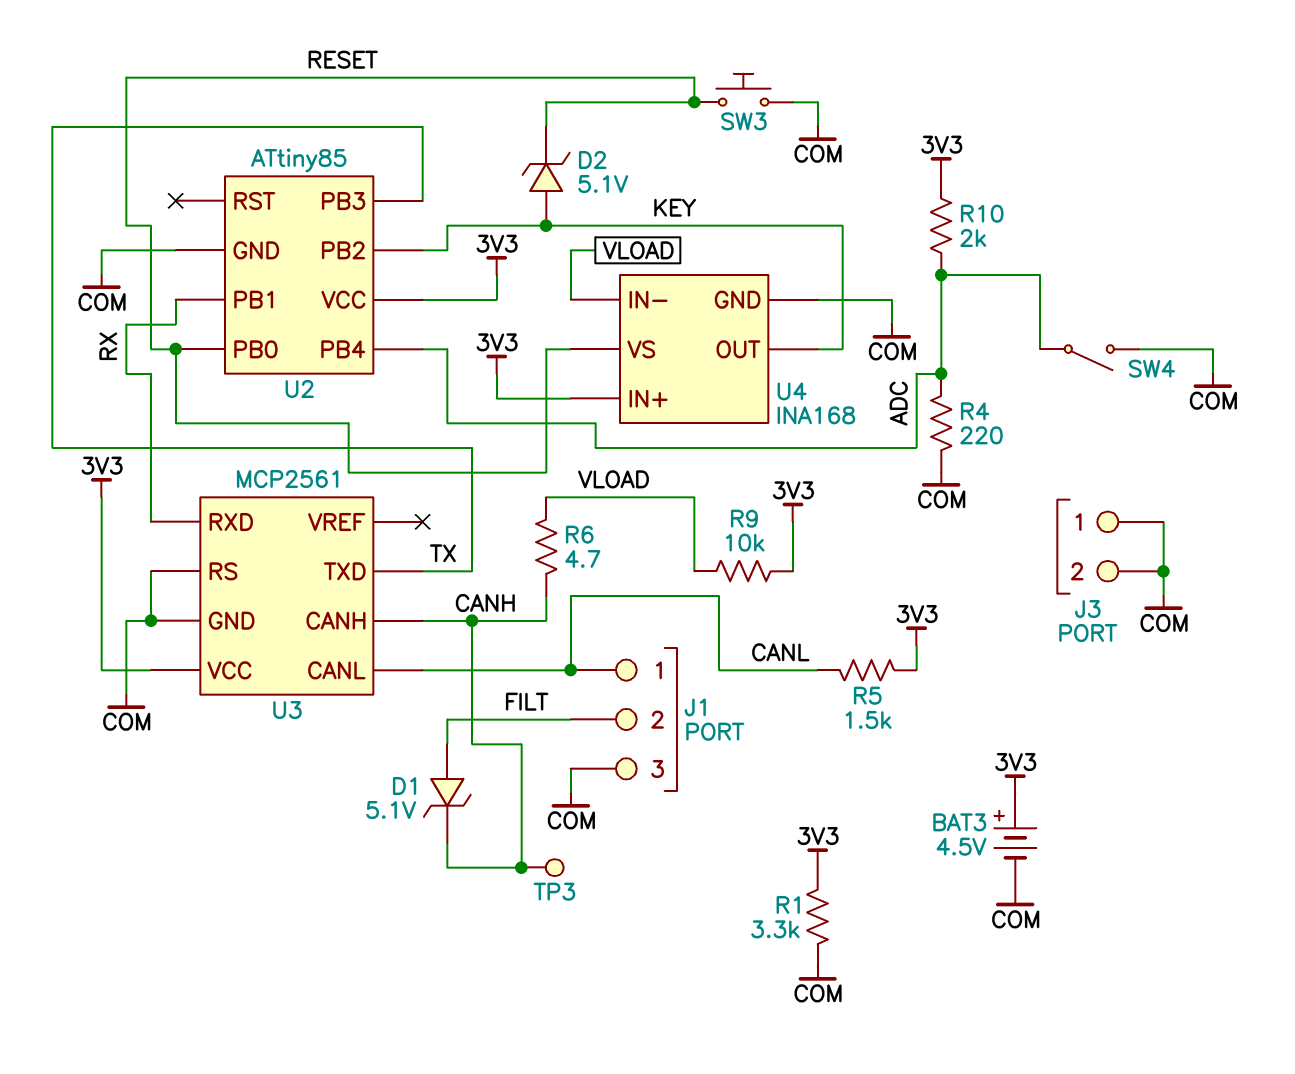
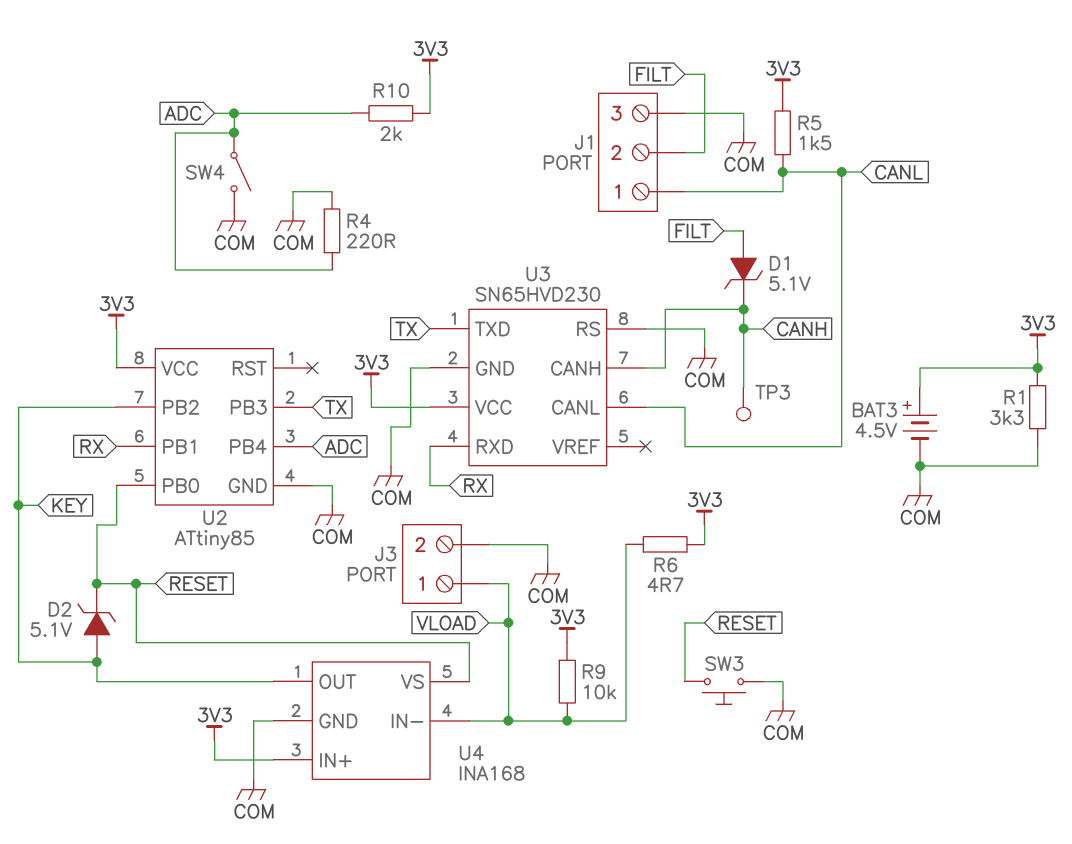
J3 pin 1: COM -> VLOAD
R6: 4.7 (CANH, VLOAD) -> 4.7 (3V3, VLOAD)
U3: MCP2561 -> SN65HVD230

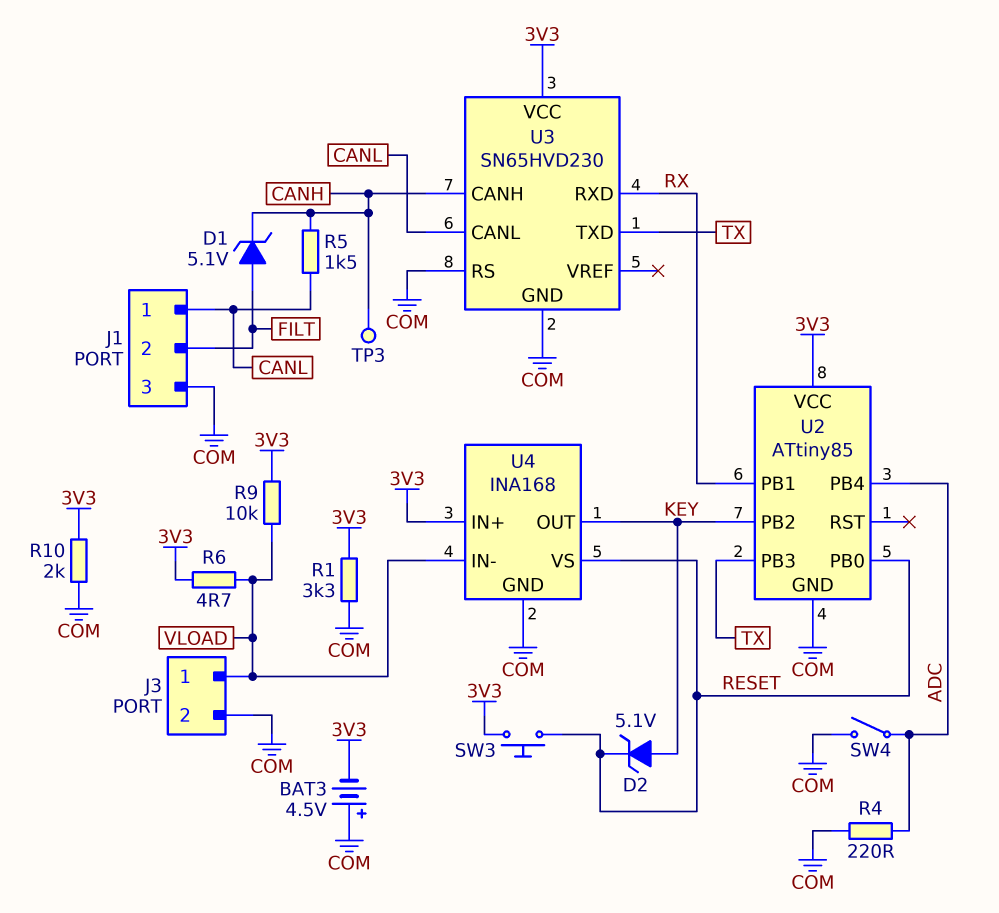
BAT3: 4.5V (plus 3V3, minus COM) -> 4.5V (plus COM, minus 3V3)
R5: 1.5k (3V3, CANL) -> 1.5k (CANH, CANL)
R10: 2k (3V3, ADC) -> 2k (3V3, COM)
SW3: button (COM, RESET) -> button (3V3, RESET)

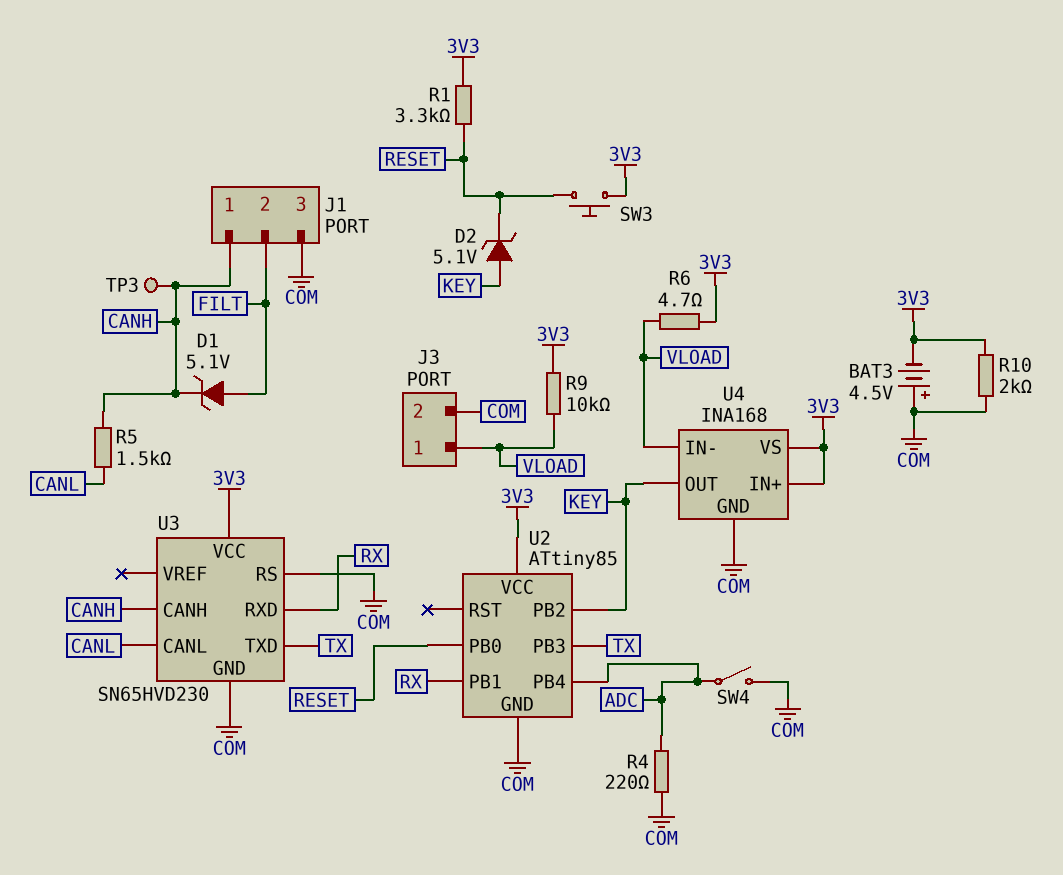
J1 pin 1: CANL -> CANH
R1: 3.3k (3V3, COM) -> 3.3k (3V3, RESET)
U4 pin VS: RESET -> 3V3

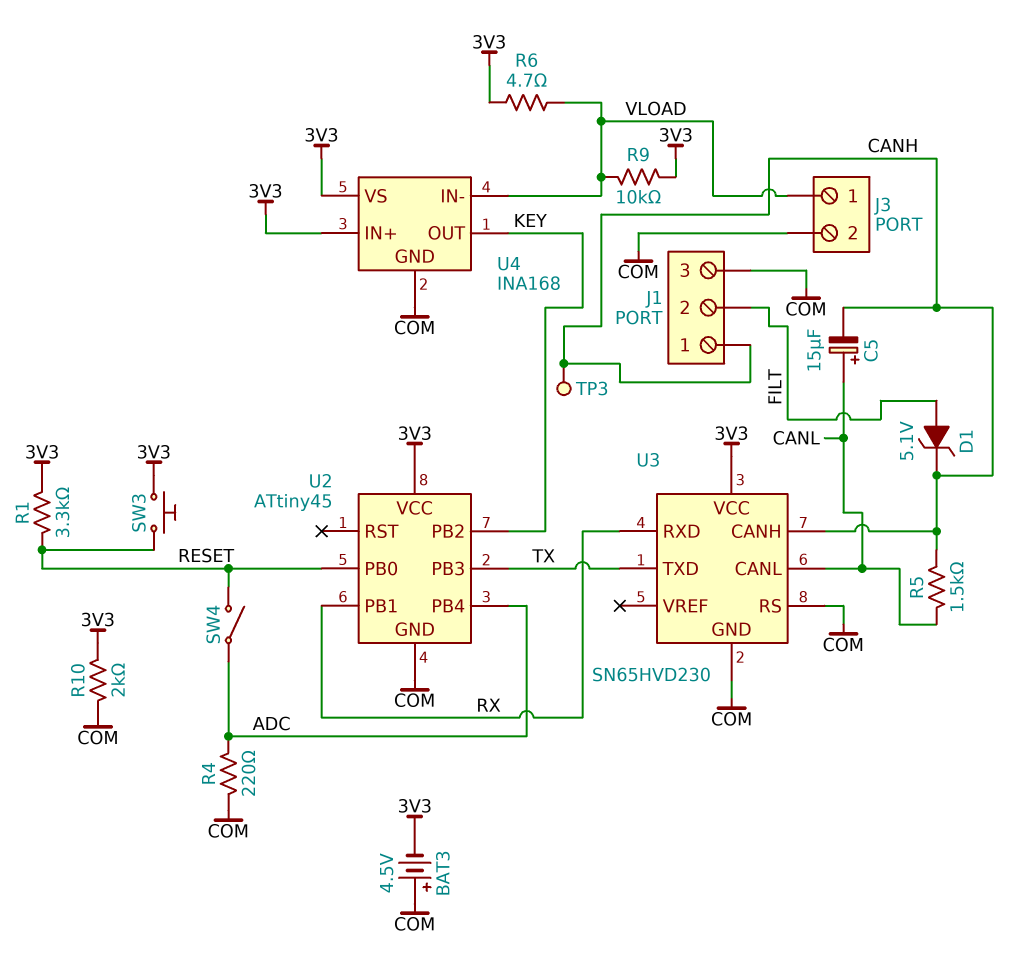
C5: none -> 15uF (plus CANL, minus CANH)
D2: zener 5.1V (A KEY, K RESET) -> none
SW4: switch (ADC, COM) -> switch (ADC, RESET)
U2: ATtiny85 -> ATtiny45

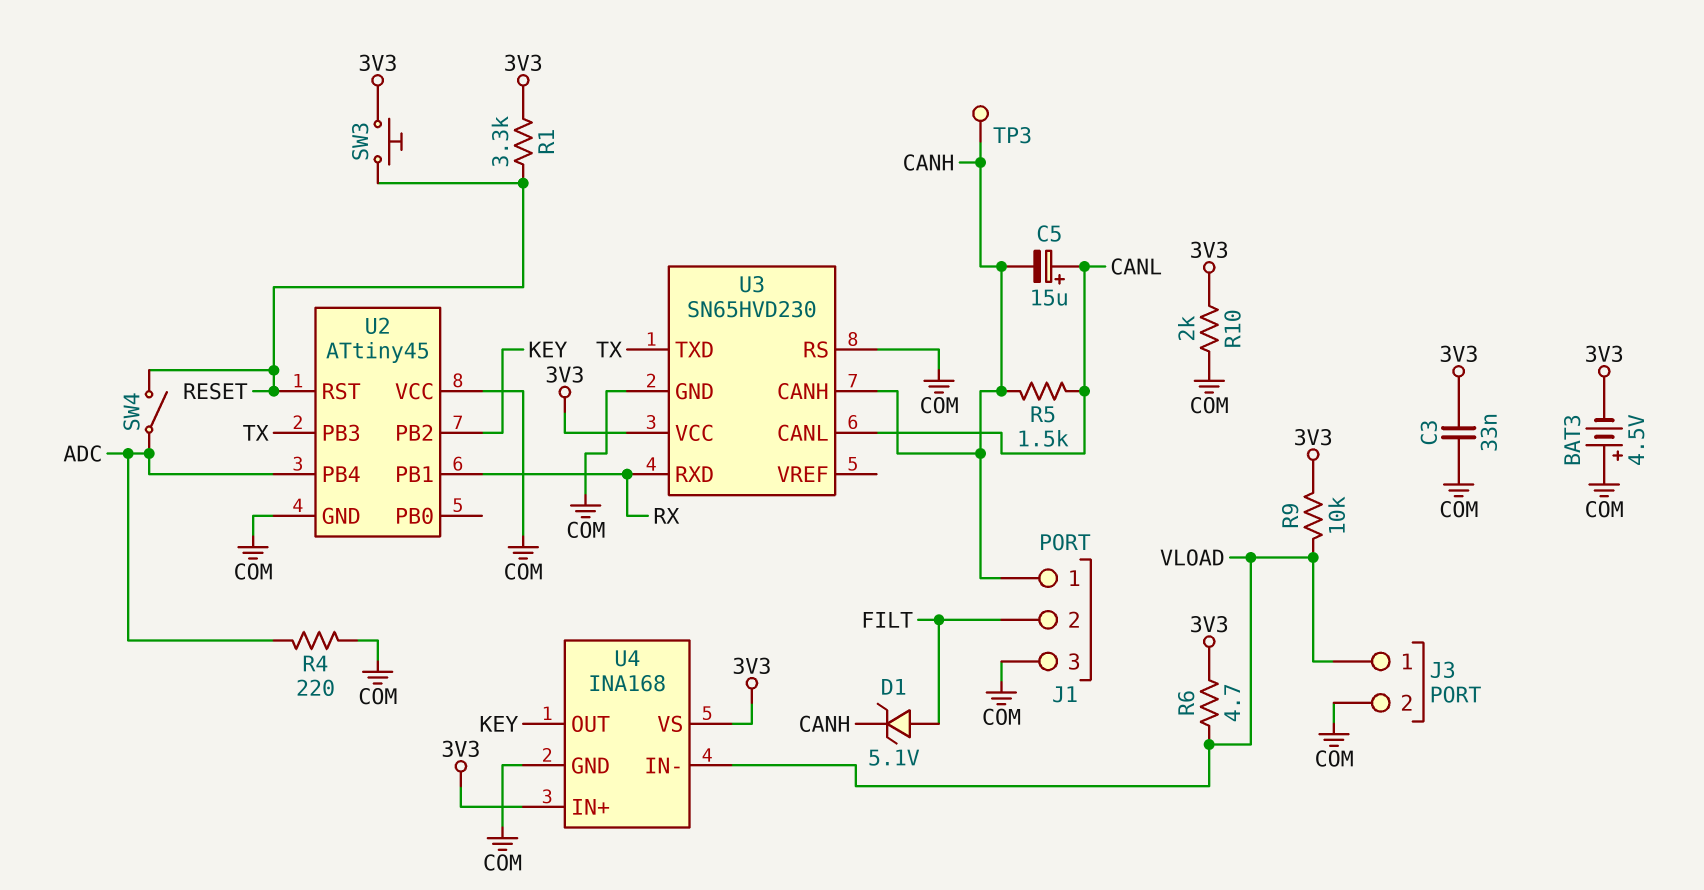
C3: none -> 33nF (3V3, COM)
U2 pin PB0: RESET -> none
U2 pin RST: none -> RESET
U2 pin VCC: 3V3 -> COM

